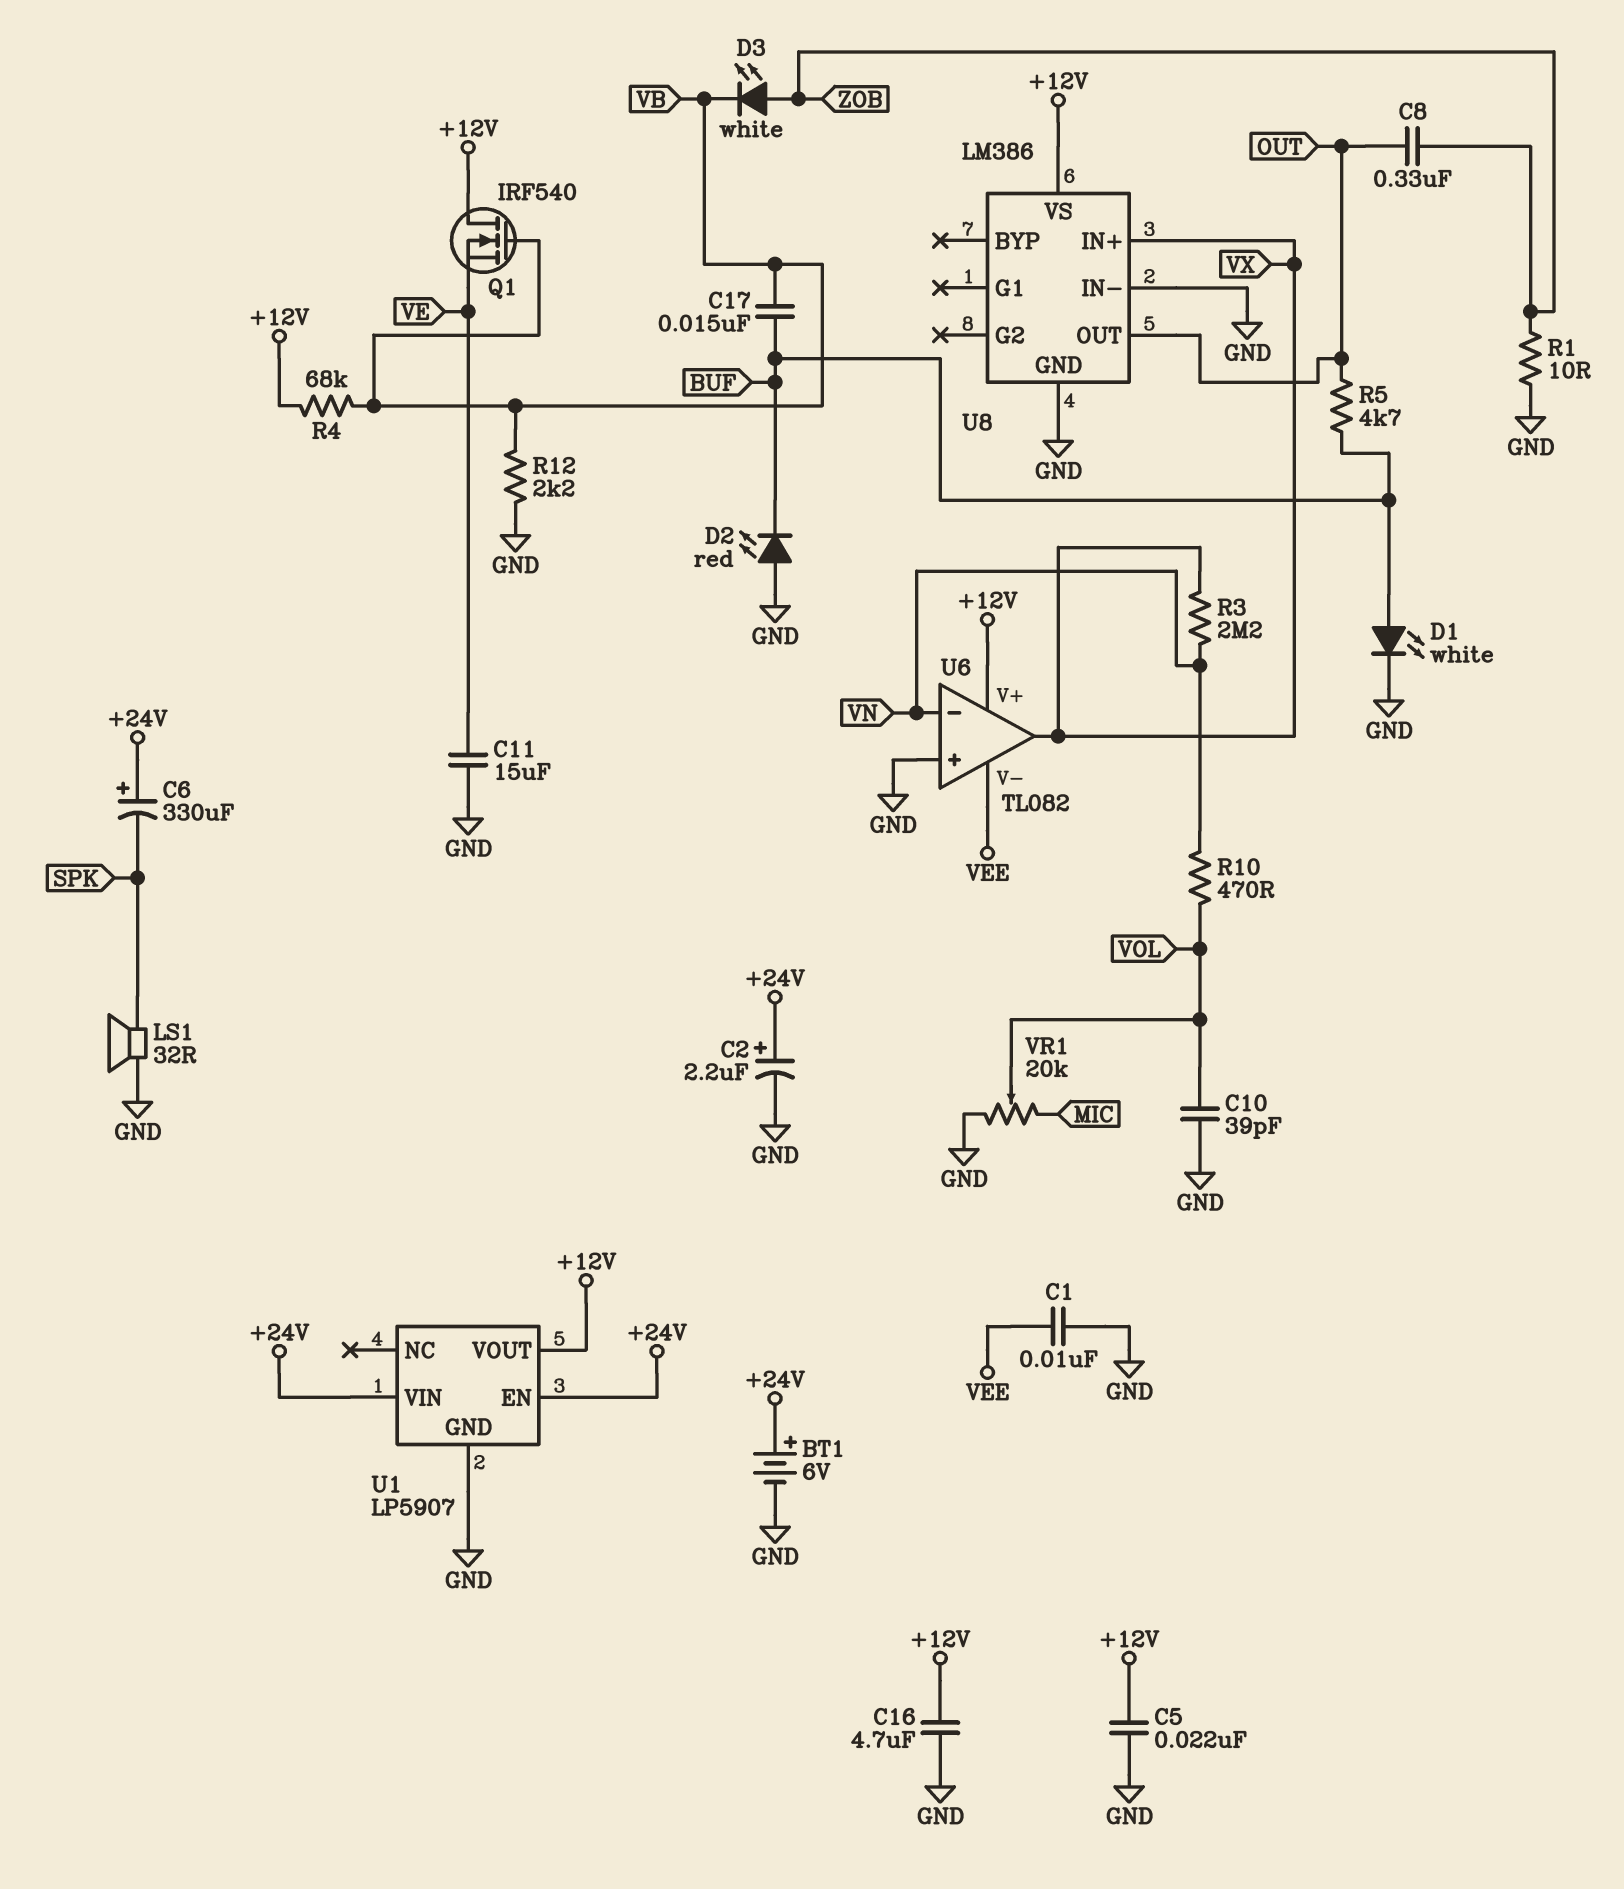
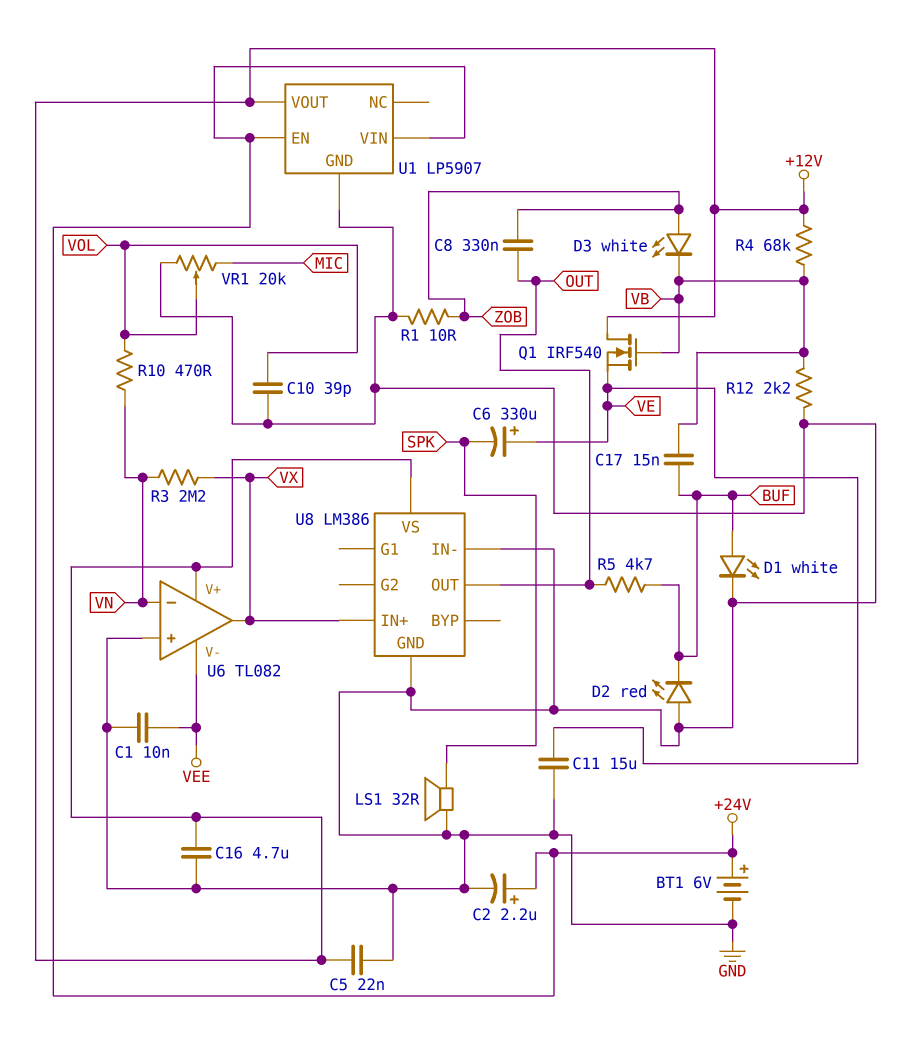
C6: 330uF (plus +24V, minus SPK) -> 330uF (plus VE, minus SPK)

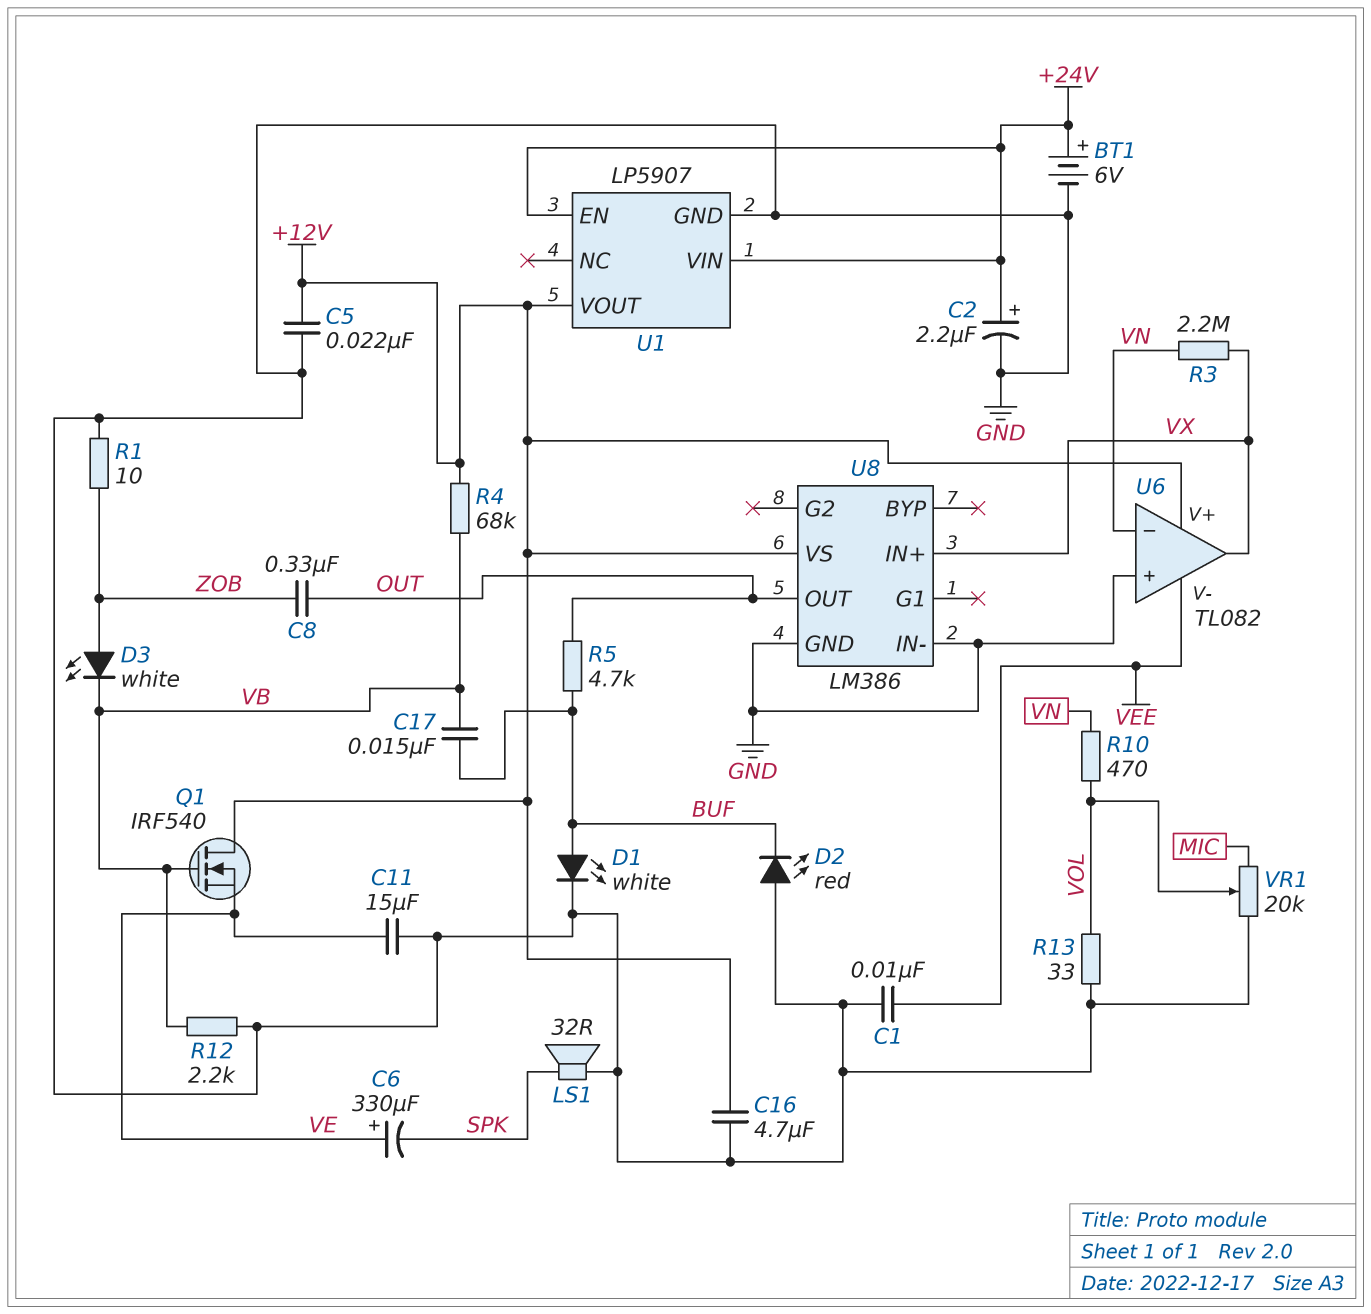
C10: 39pF (GND, VOL) -> none
R13: none -> 33 (GND, VOL)

